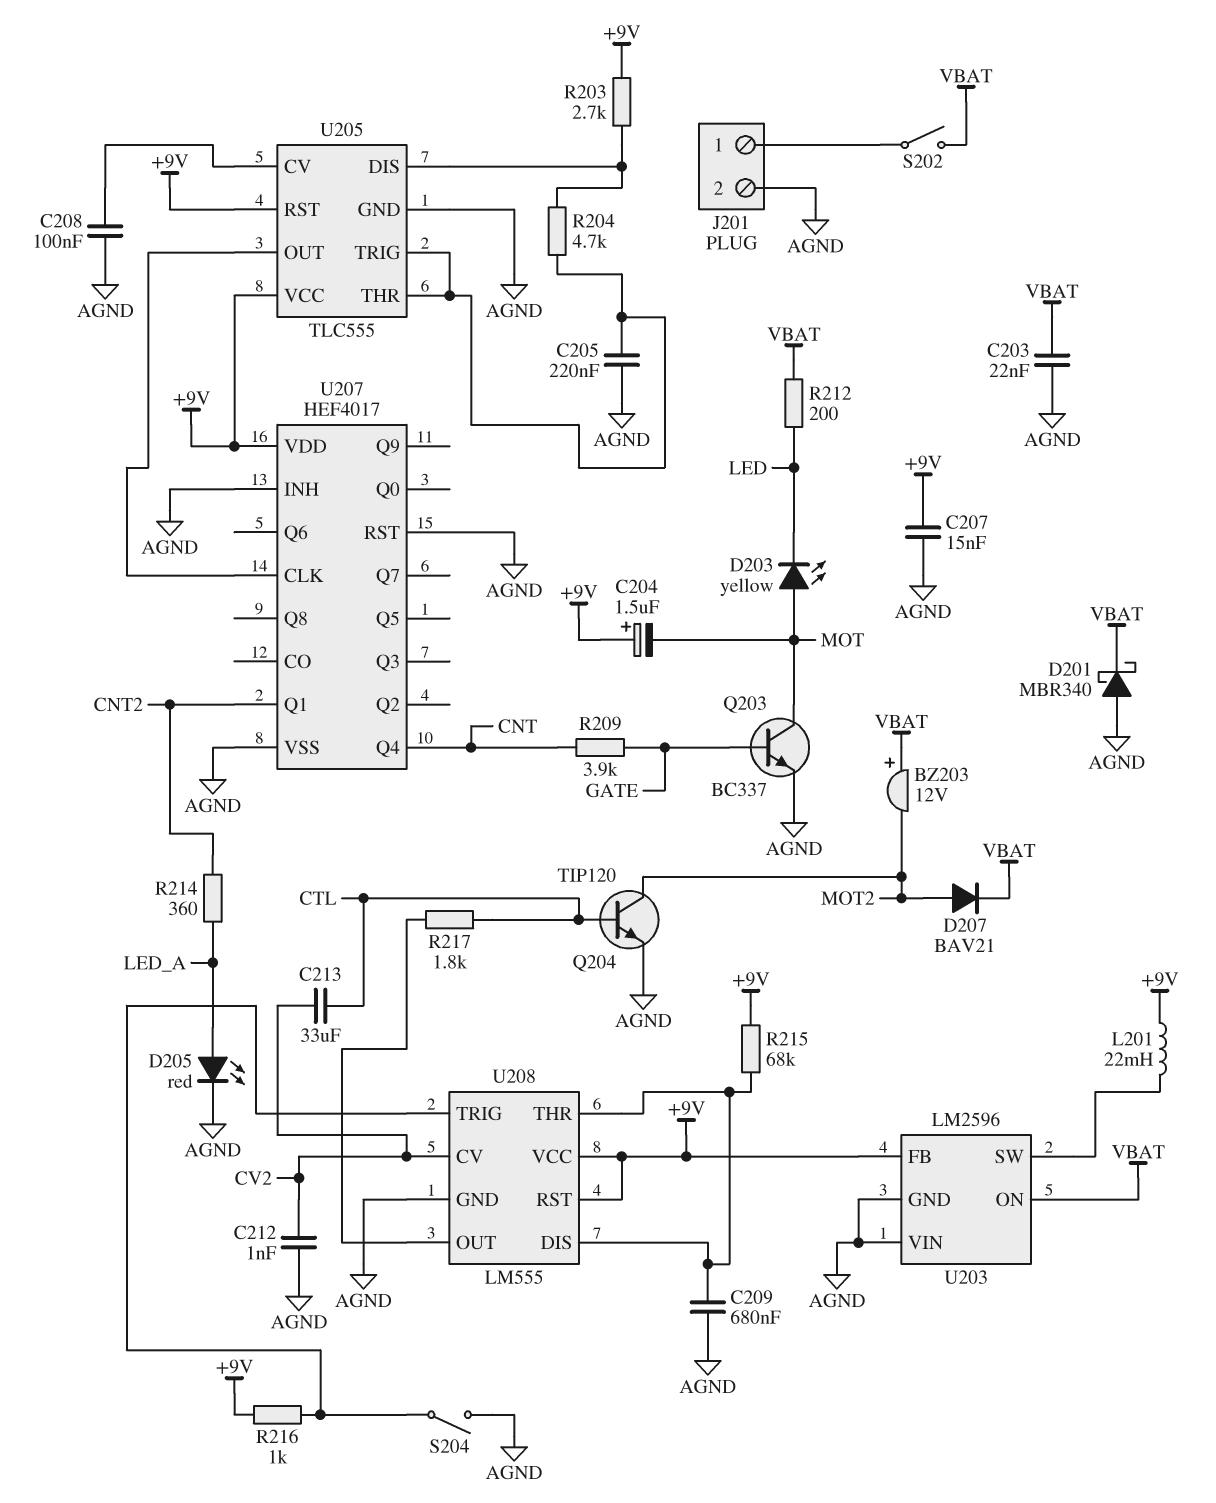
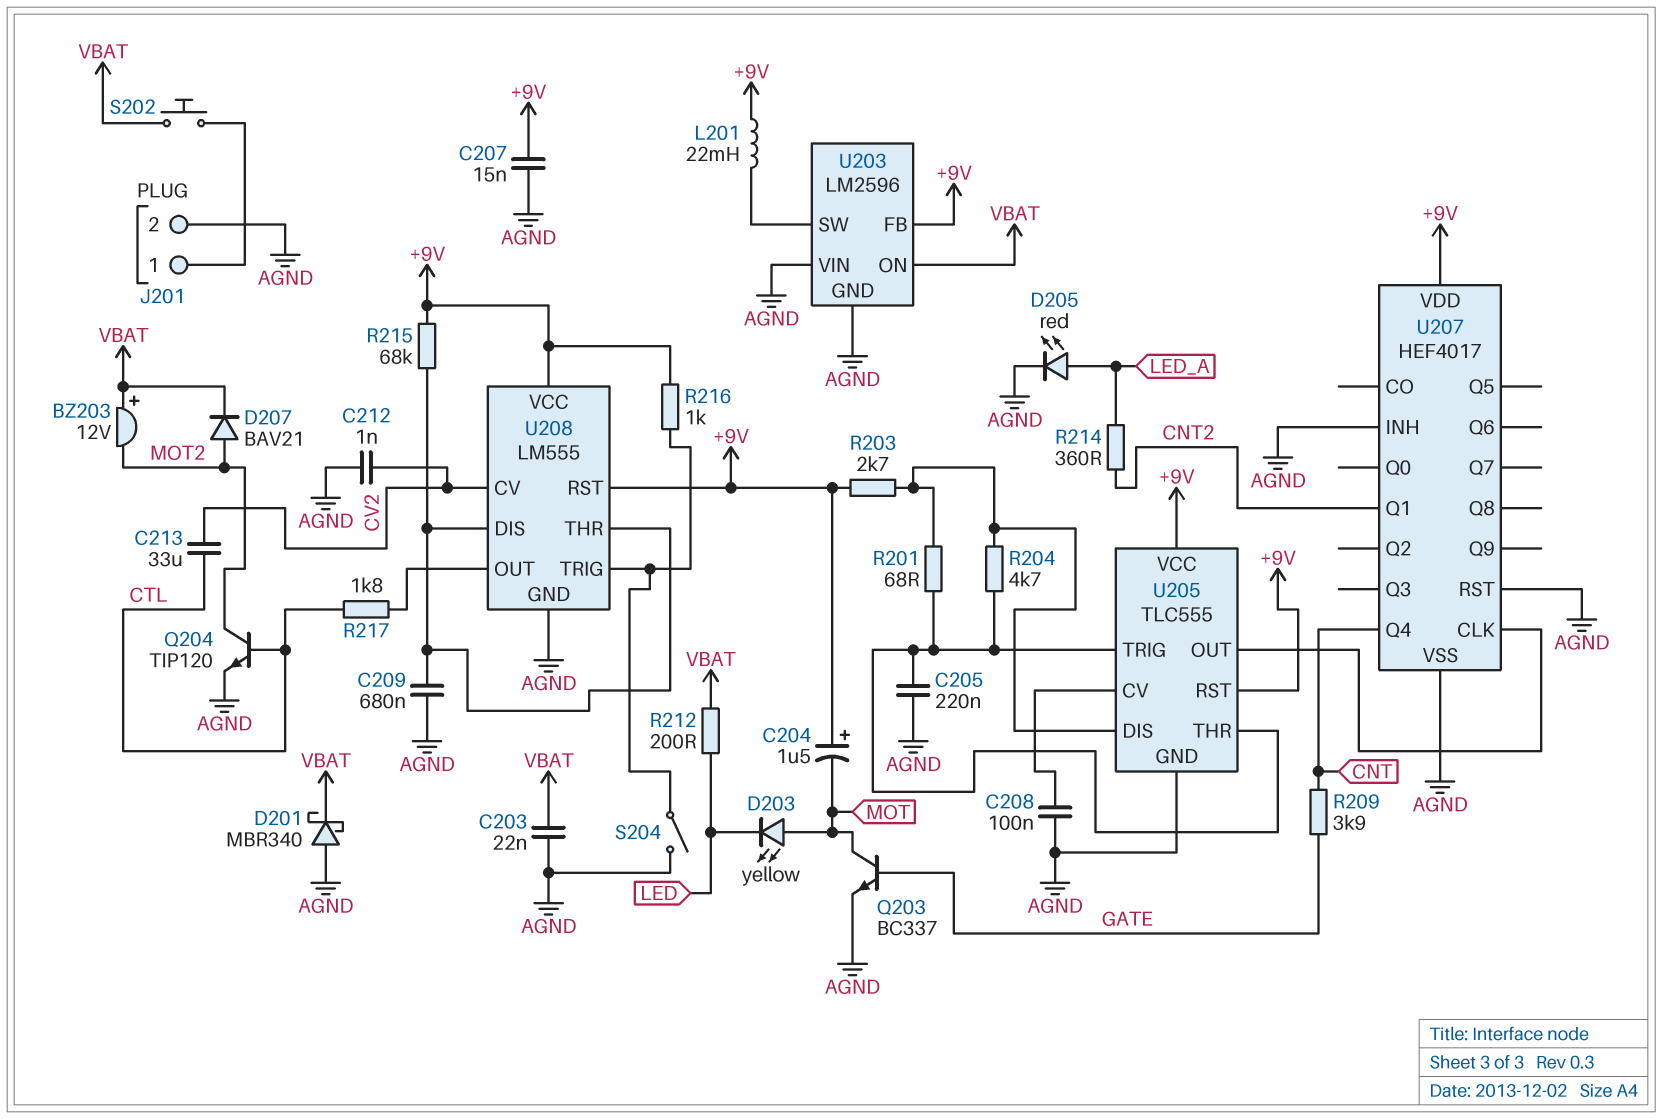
R201: none -> 68 (U205/DIS, U205/THR)
S202: switch (J201/1, VBAT) -> button (J201/1, VBAT)

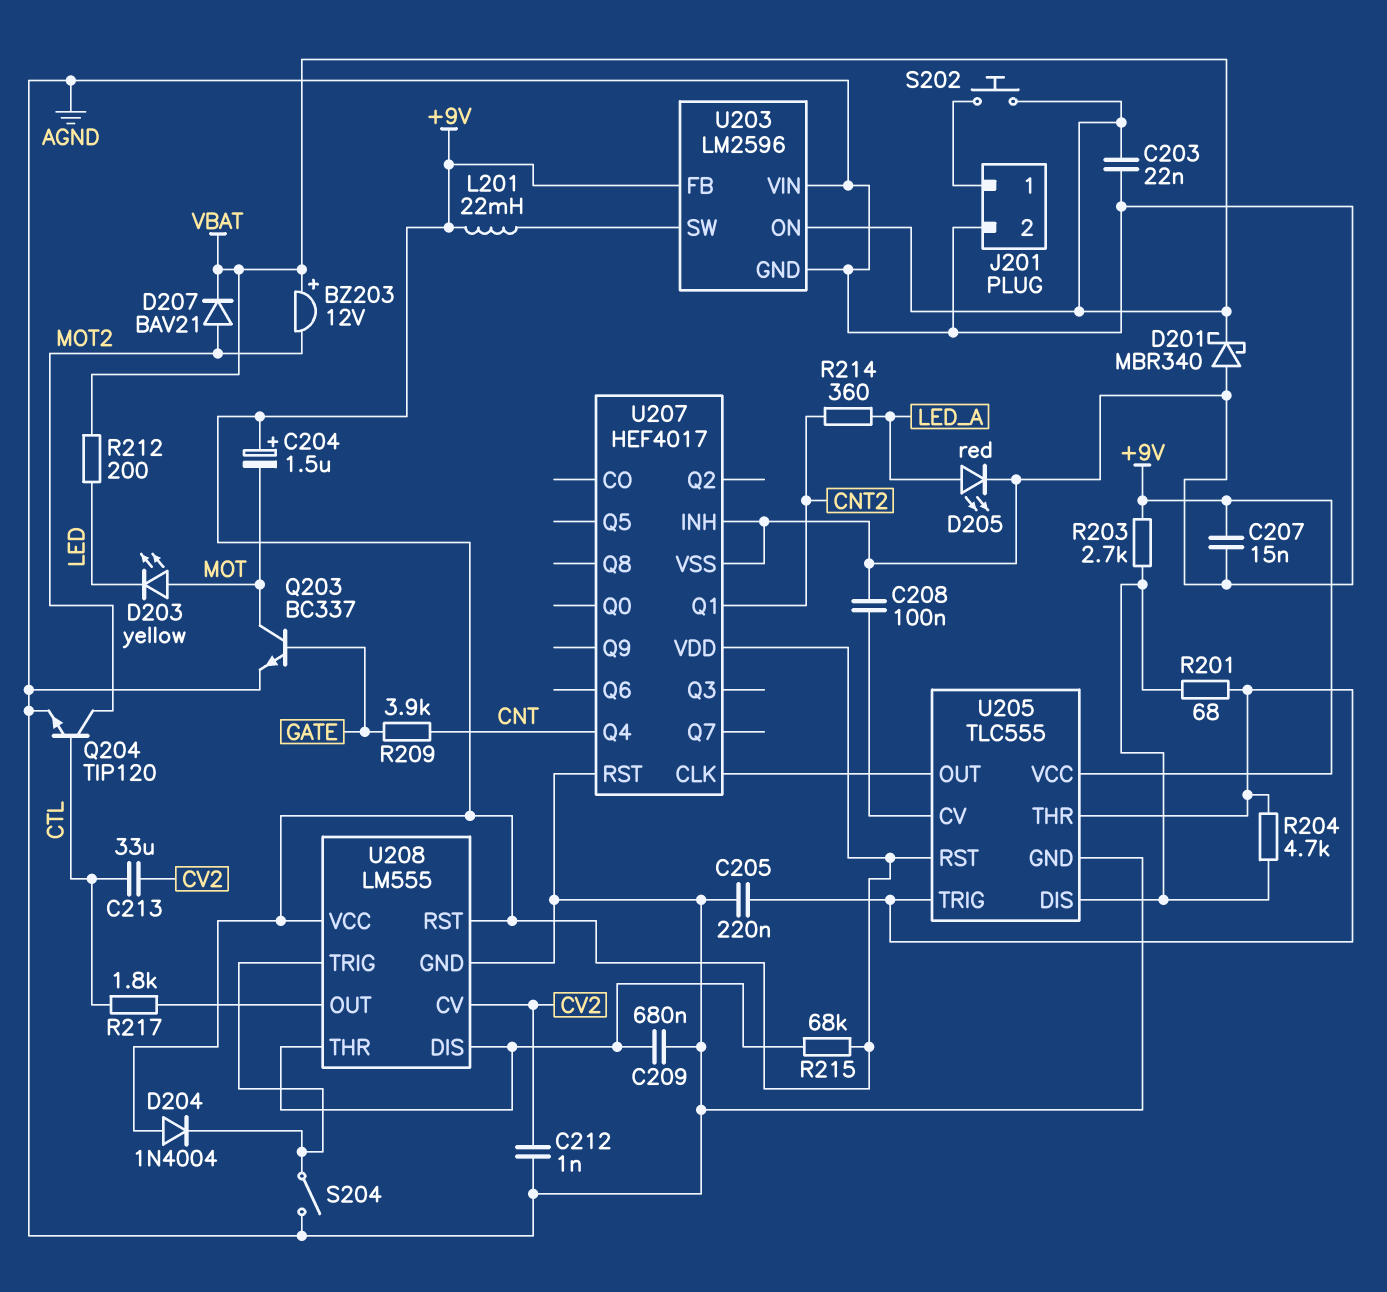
D204: none -> diode 1N4004 (A +9V, K U208/TRIG)
R216: 1k (+9V, U208/TRIG) -> none

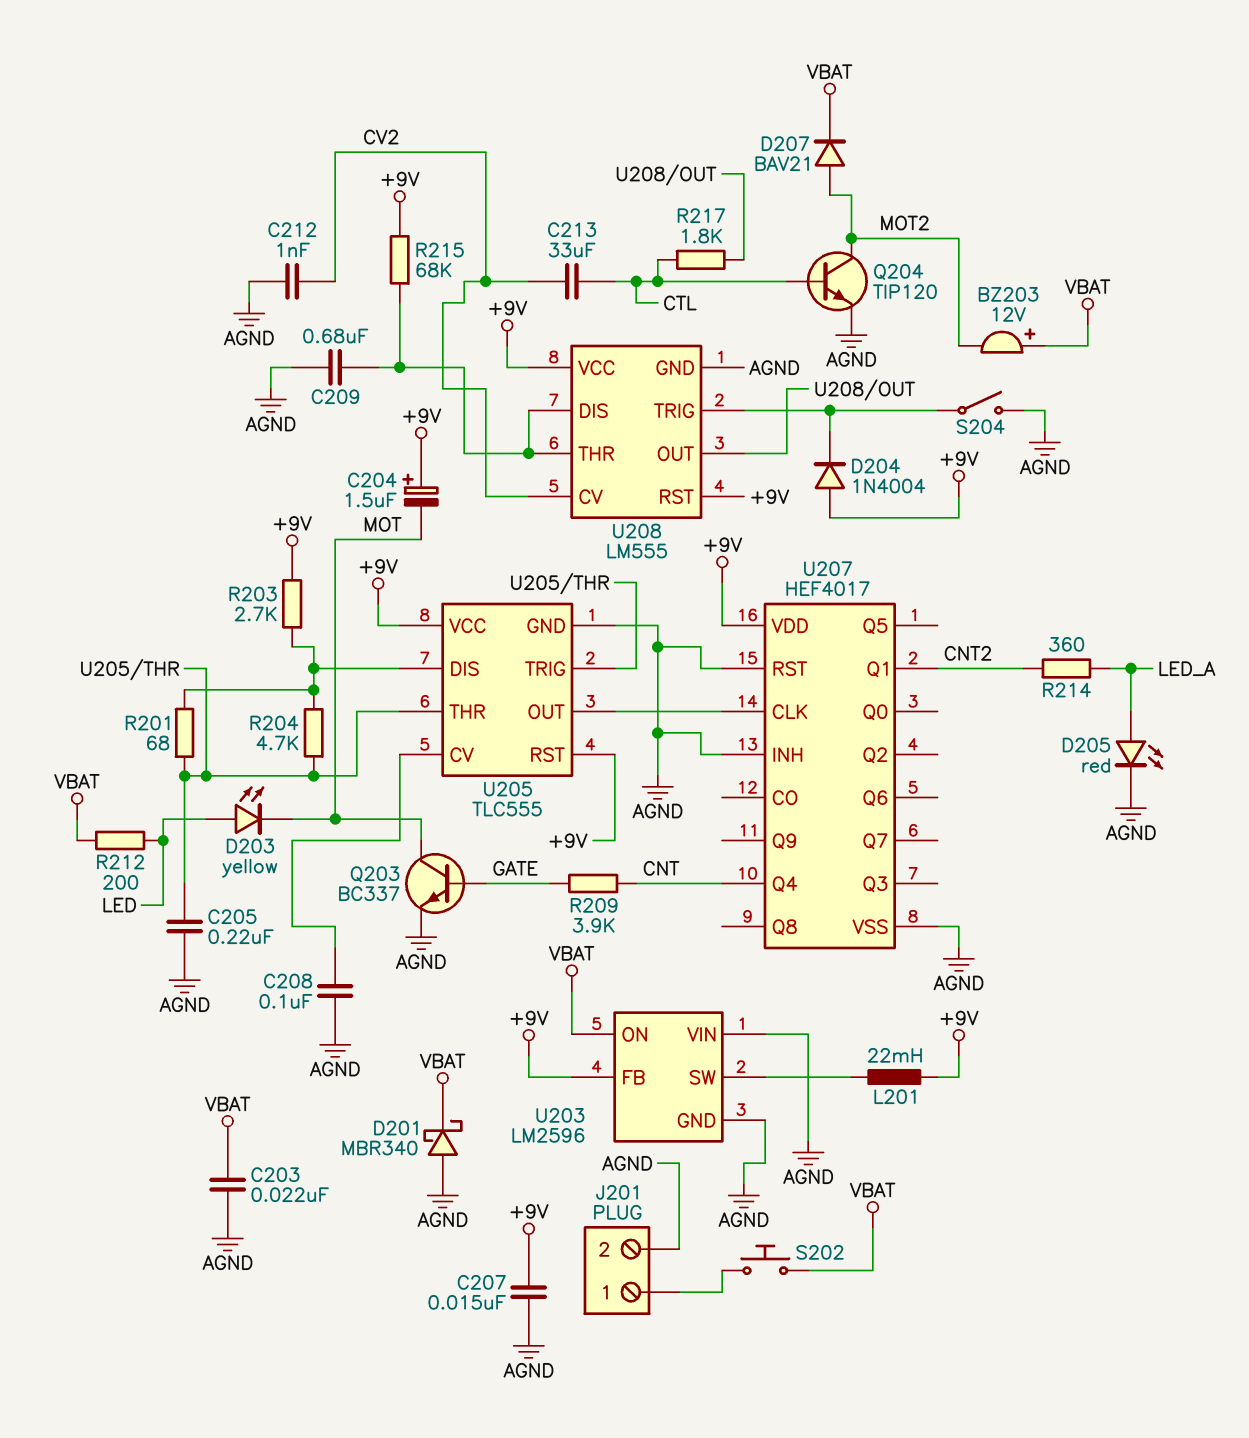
D203: LED yellow (A MOT, K LED) -> LED yellow (A LED, K MOT)

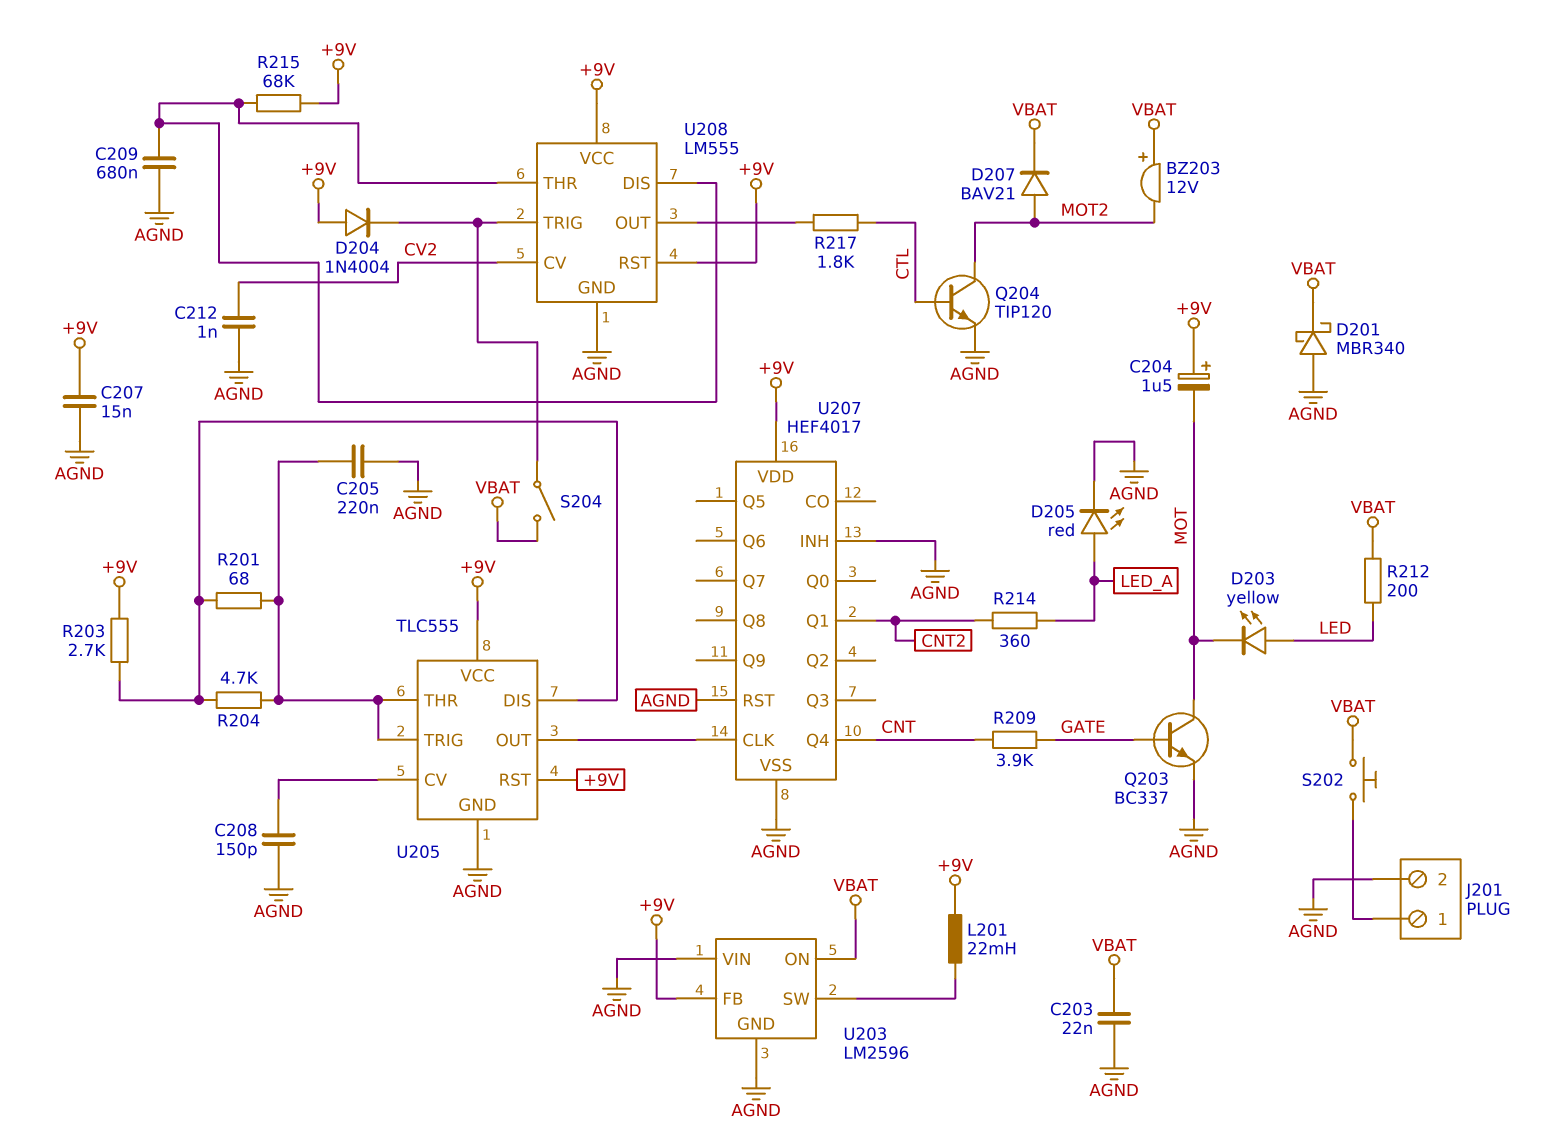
C208: 100nF (AGND, U205/CV) -> 150pF (AGND, U205/CV)
C213: 33uF (CTL, CV2) -> none
S204: switch (AGND, U208/TRIG) -> switch (U208/TRIG, VBAT)

